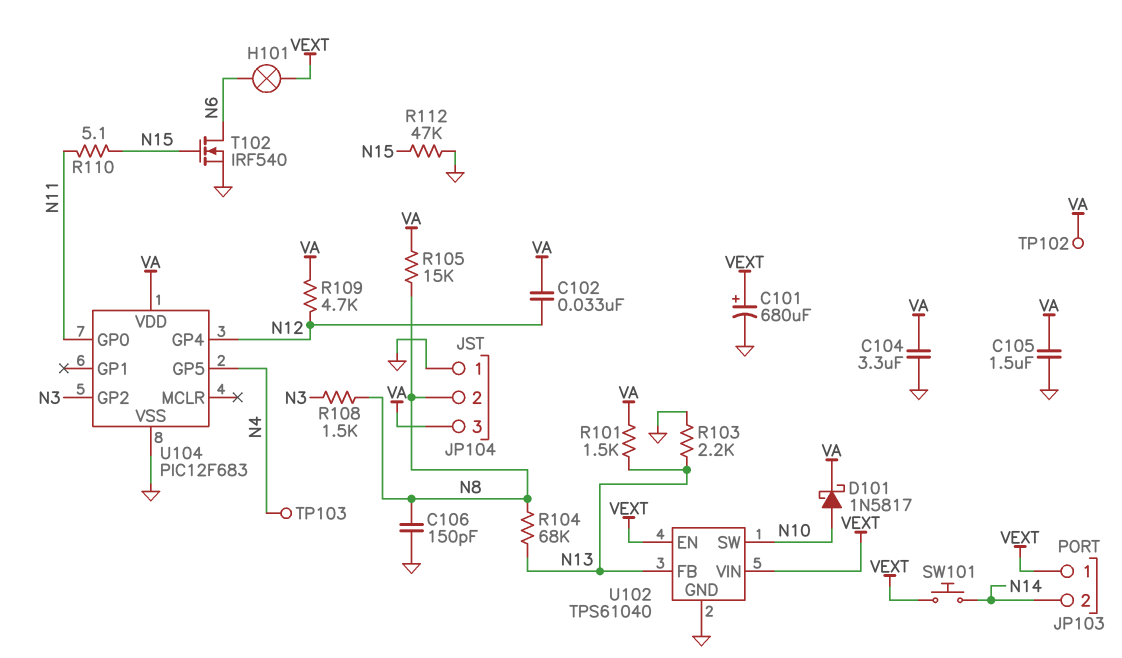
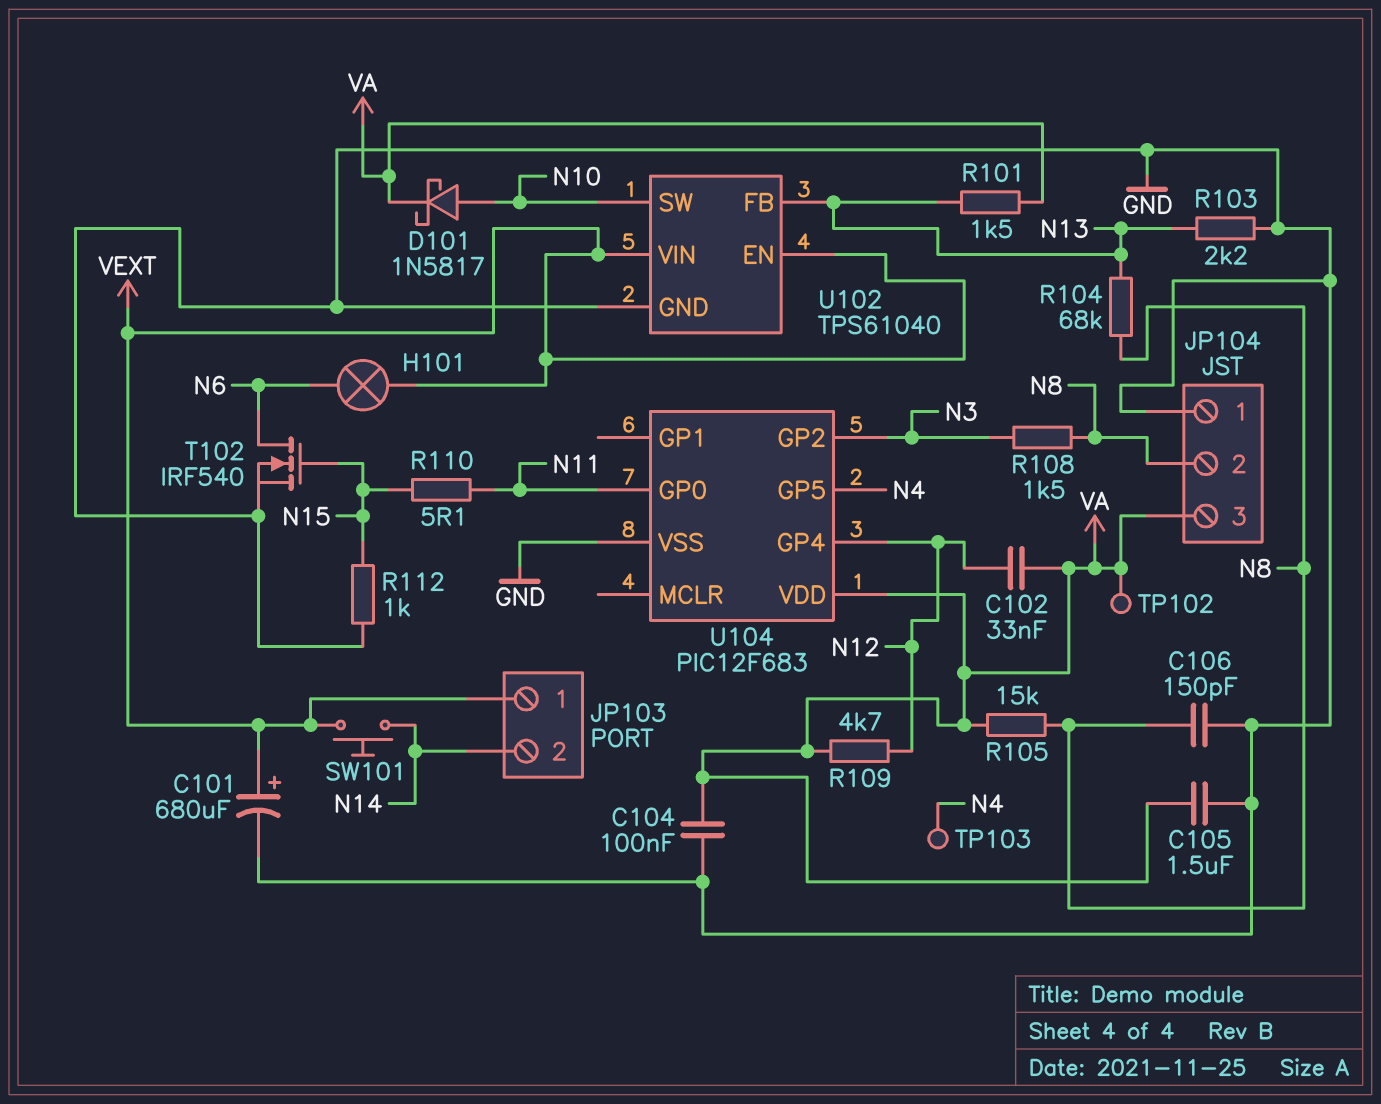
C104: 3.3uF (GND, VA) -> 100nF (GND, VA)
R112: 47k (GND, N15) -> 1k (GND, N15)

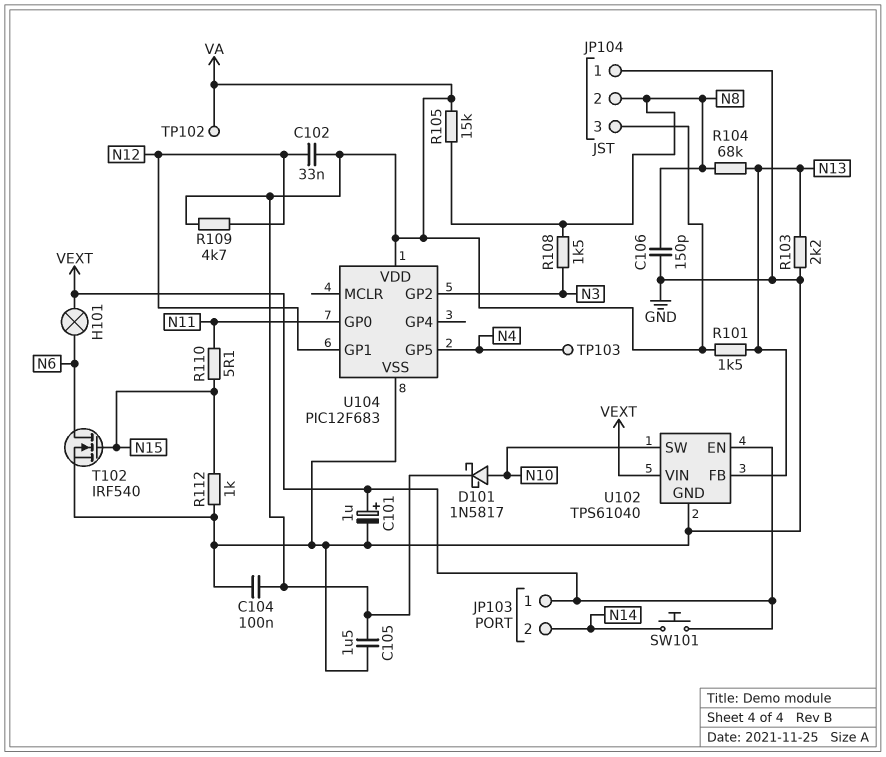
C101: 680uF (plus VEXT, minus GND) -> 1uF (plus VEXT, minus GND)
U104 pin GP1: none -> N12
U104 pin GP4: N12 -> none

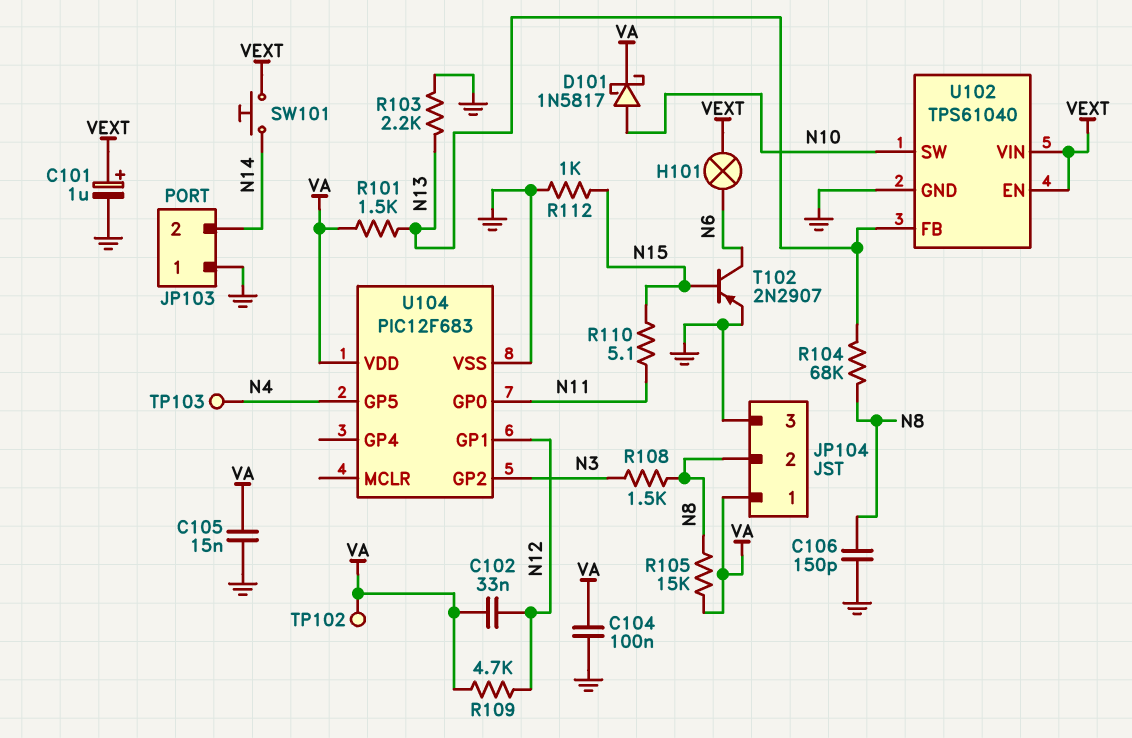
C105: 1.5uF (GND, VA) -> 15nF (GND, VA)
JP103 pin 1: VEXT -> GND
JP104 pin 1: GND -> VA
JP104 pin 3: VA -> GND
T102: NMOS IRF540 (G N15, D N6, S GND) -> PNP 2N2907 (B N15, C N6, E GND)

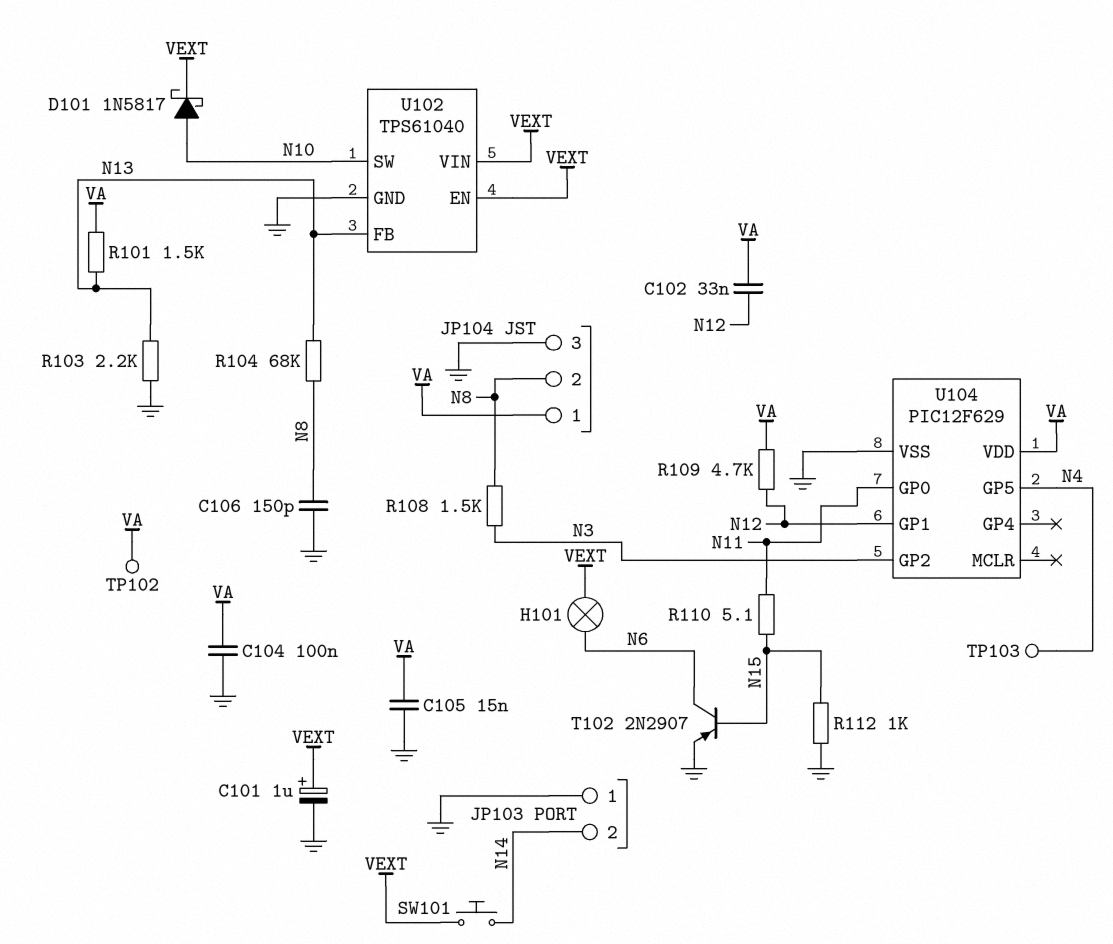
D101: schottky 1N5817 (A N10, K VA) -> schottky 1N5817 (A N10, K VEXT)
R105: 15k (N8, VA) -> none
U104: PIC12F683 -> PIC12F629

